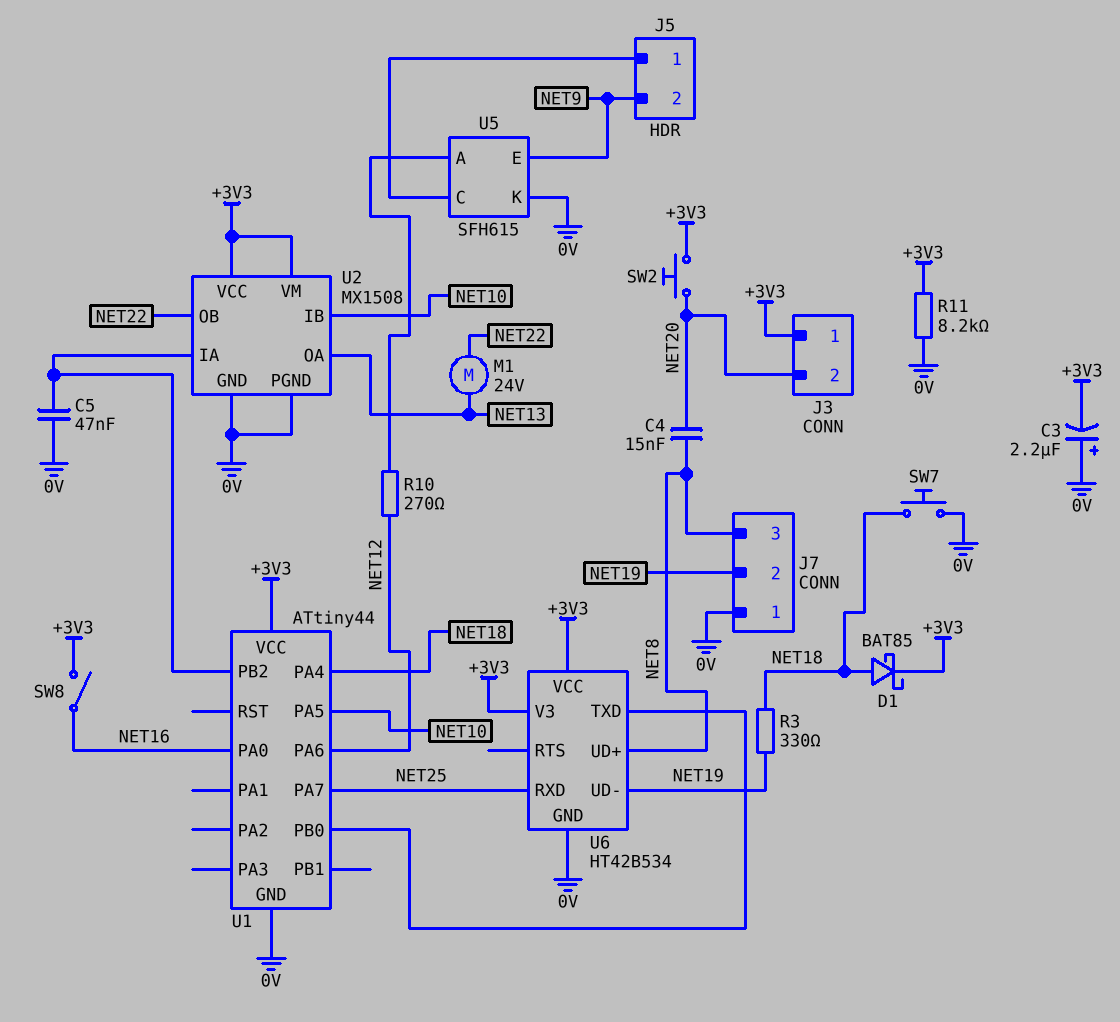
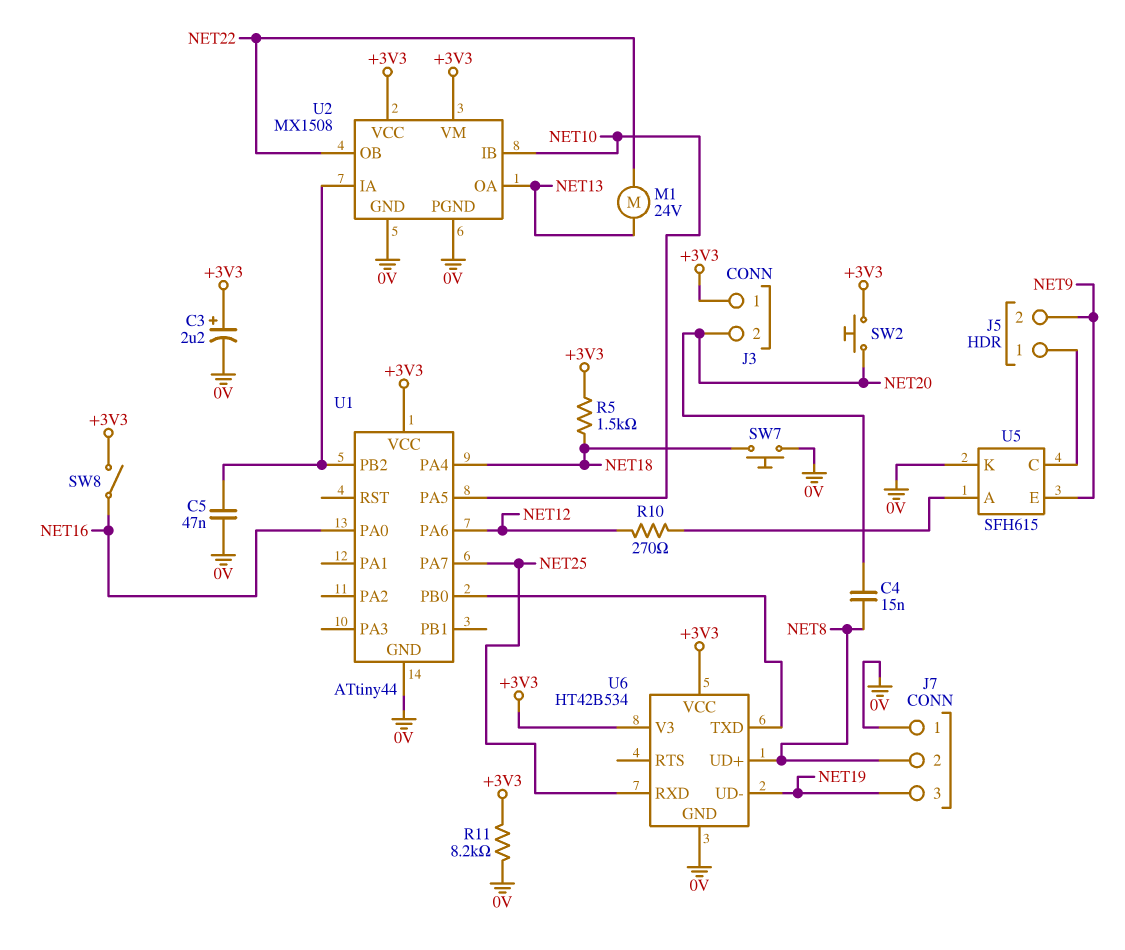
C3: 2.2uF (plus 0V, minus +3V3) -> 2.2uF (plus +3V3, minus 0V)
D1: schottky BAT85 (A NET18, K +3V3) -> none
J7 pin 2: NET19 -> NET8
J7 pin 3: NET8 -> NET19
R3: 330 (NET18, NET19) -> none
R5: none -> 1.5k (+3V3, NET18)

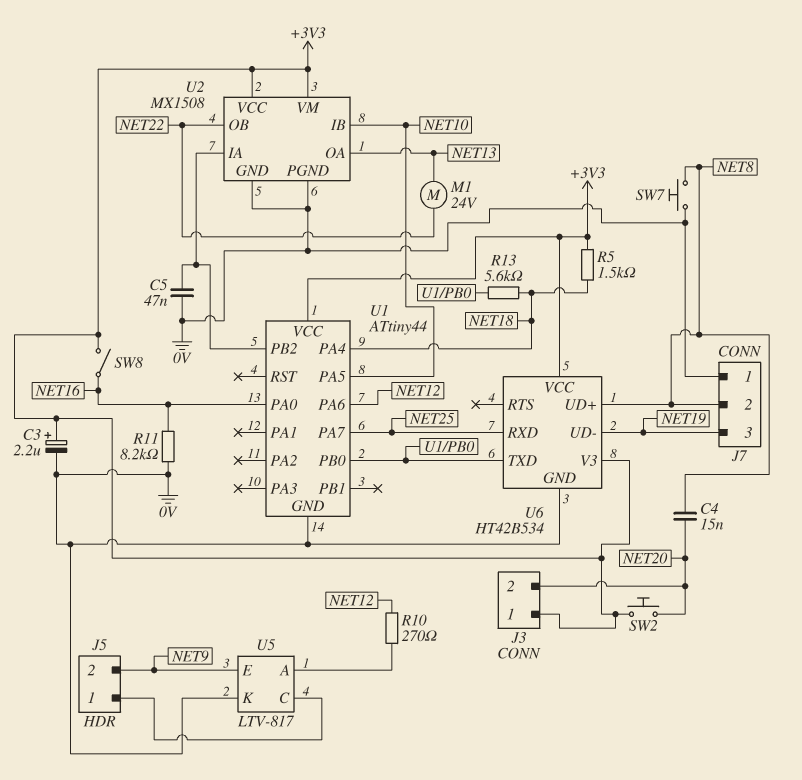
R11: 8.2k (+3V3, 0V) -> 8.2k (0V, NET16)
R13: none -> 5.6k (NET18, U1/PB0)
SW7: button (0V, NET18) -> button (0V, NET8)
U5: SFH615 -> LTV-817

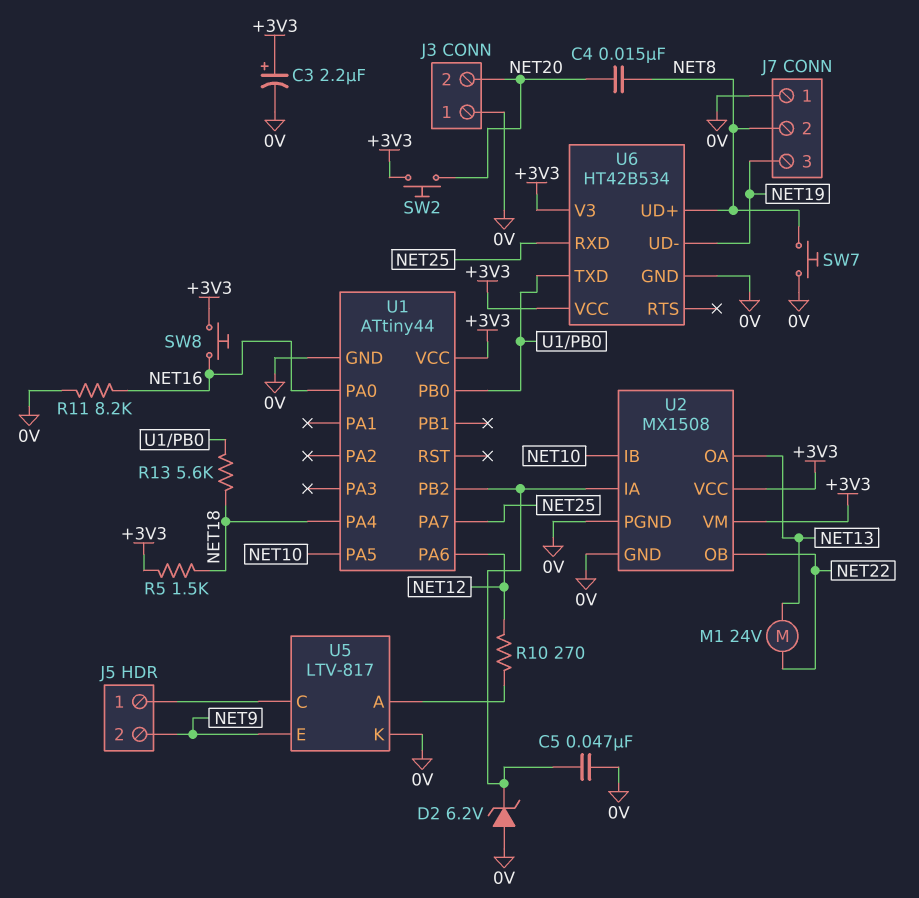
D2: none -> zener 6.2V (A 0V, K U1/PB2)
J3 pin 1: +3V3 -> 0V
SW8: switch (+3V3, NET16) -> button (+3V3, NET16)

